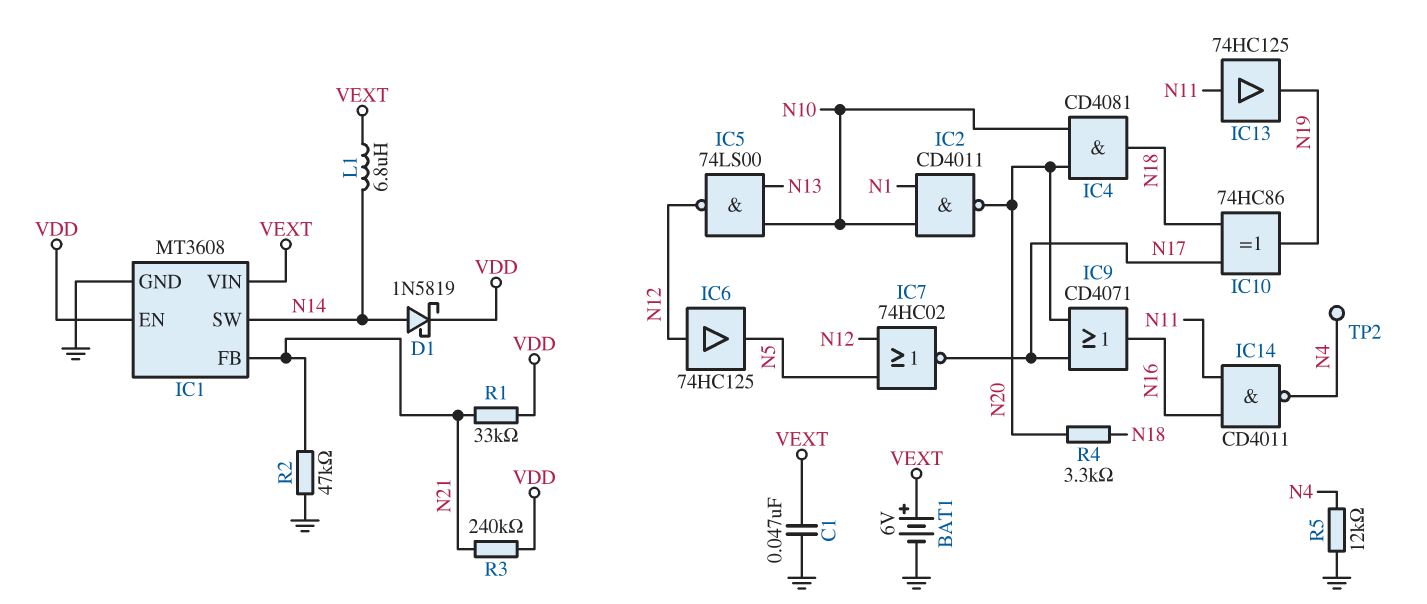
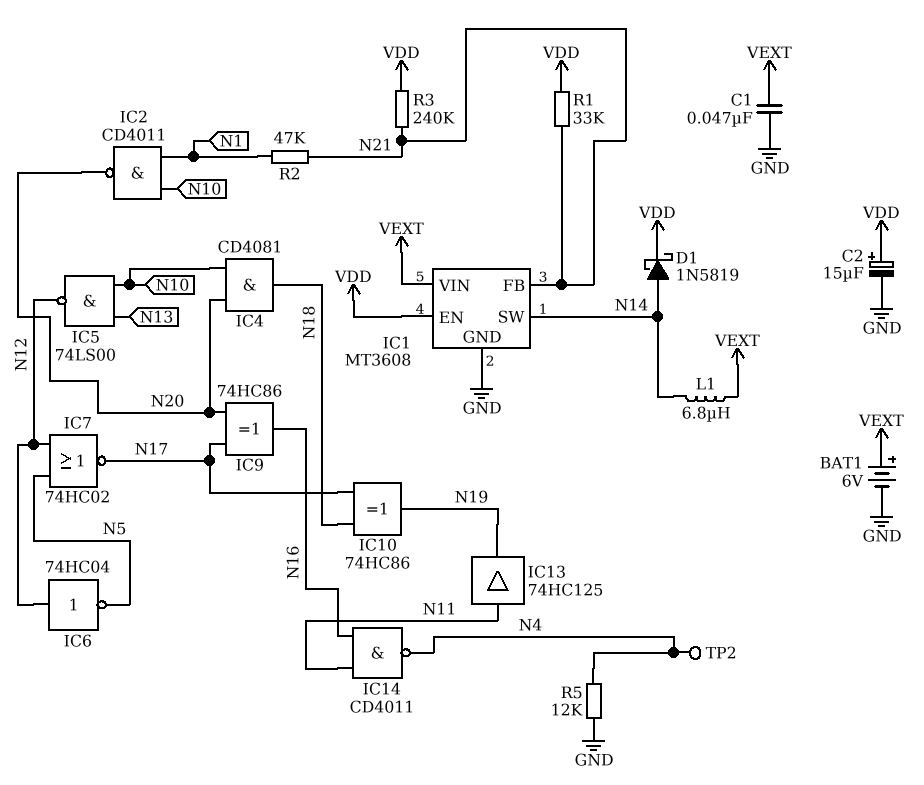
C2: none -> 15uF (plus VDD, minus GND)
IC6: buffer 74HC125 (in N12, out N5) -> NOT 74HC04 (in N12, out N5)
IC9: OR CD4071 (in N17, in N20, out N16) -> XOR 74HC86 (in N17, in N20, out N16)
R2: 47k (GND, N21) -> 47k (N1, N21)
R4: 3.3k (N18, N20) -> none

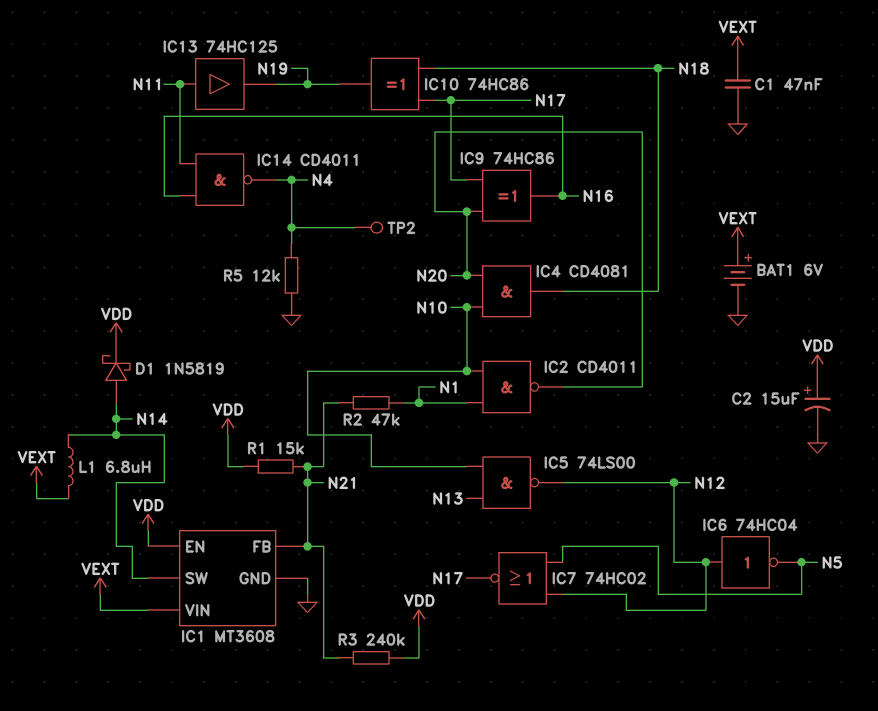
R1: 33k (N21, VDD) -> 15k (N21, VDD)

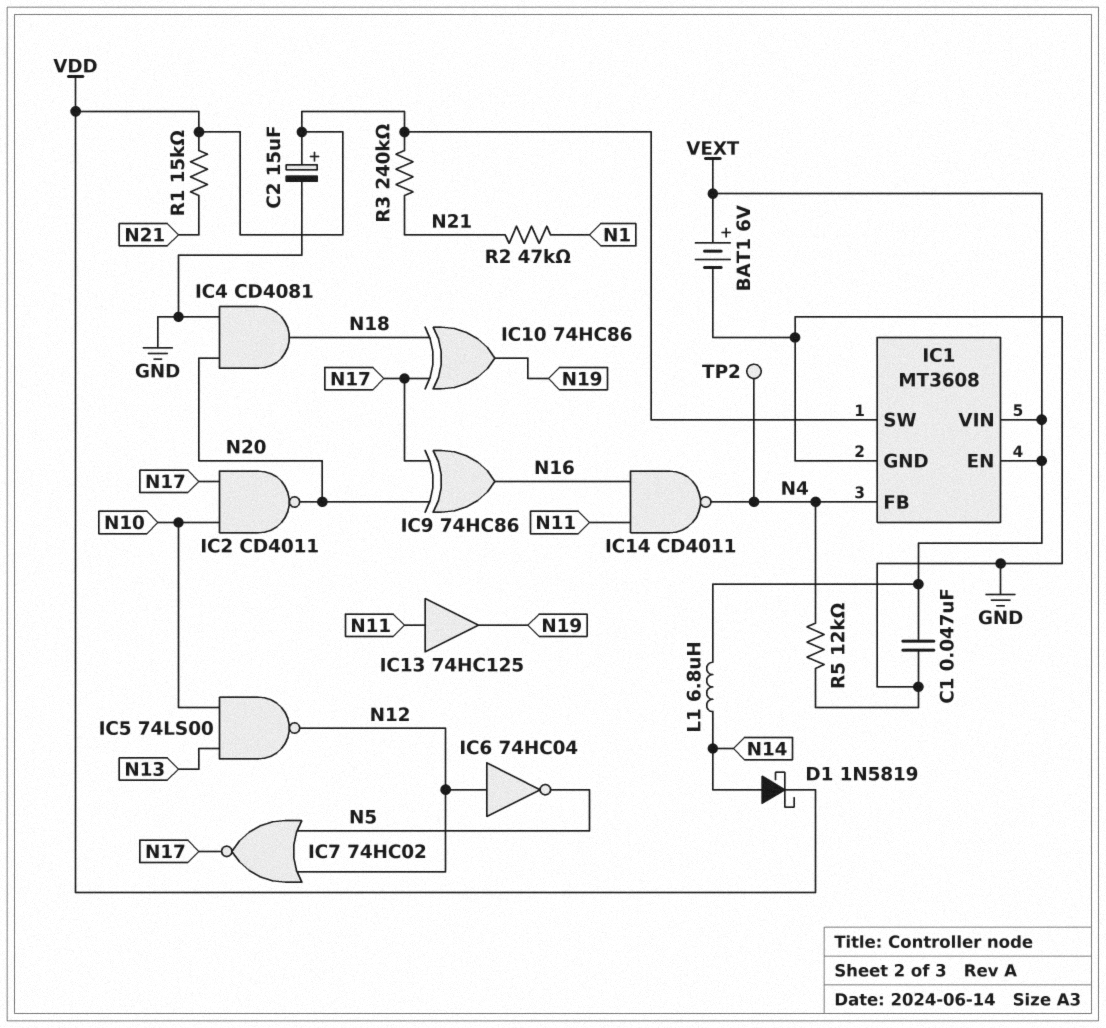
IC1 pin EN: VDD -> VEXT
IC1 pin FB: N21 -> N4
IC1 pin SW: N14 -> VDD
IC2: NAND CD4011 (in N1, in N10, out N20) -> NAND CD4011 (in N10, in N17, out N20)
IC4: AND CD4081 (in N10, in N20, out N18) -> AND CD4081 (in GND, in N20, out N18)

